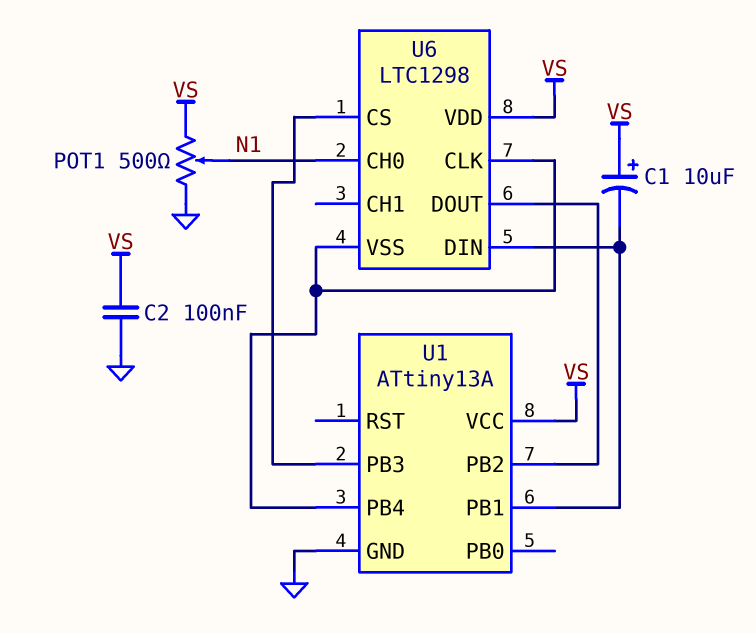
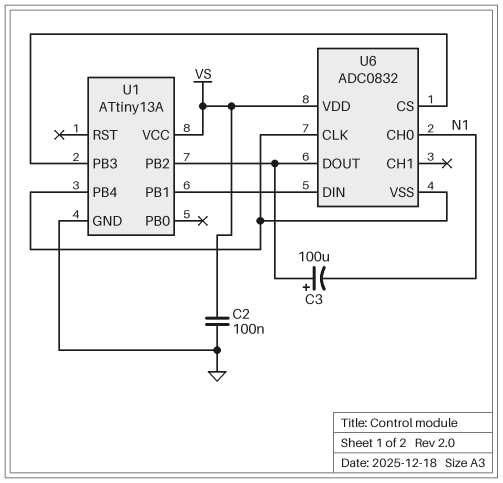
C1: 10uF (plus VS, minus U1/PB1) -> none
C3: none -> 100uF (plus U1/PB2, minus N1)
POT1: 500 (GND, VS, wiper N1) -> none
U6: LTC1298 -> ADC0832

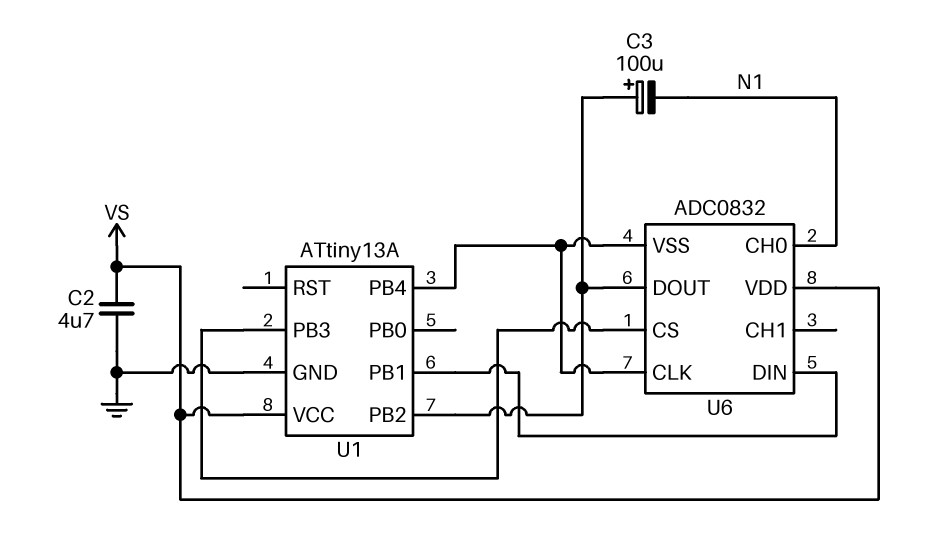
C2: 100nF (GND, VS) -> 4.7uF (GND, VS)

